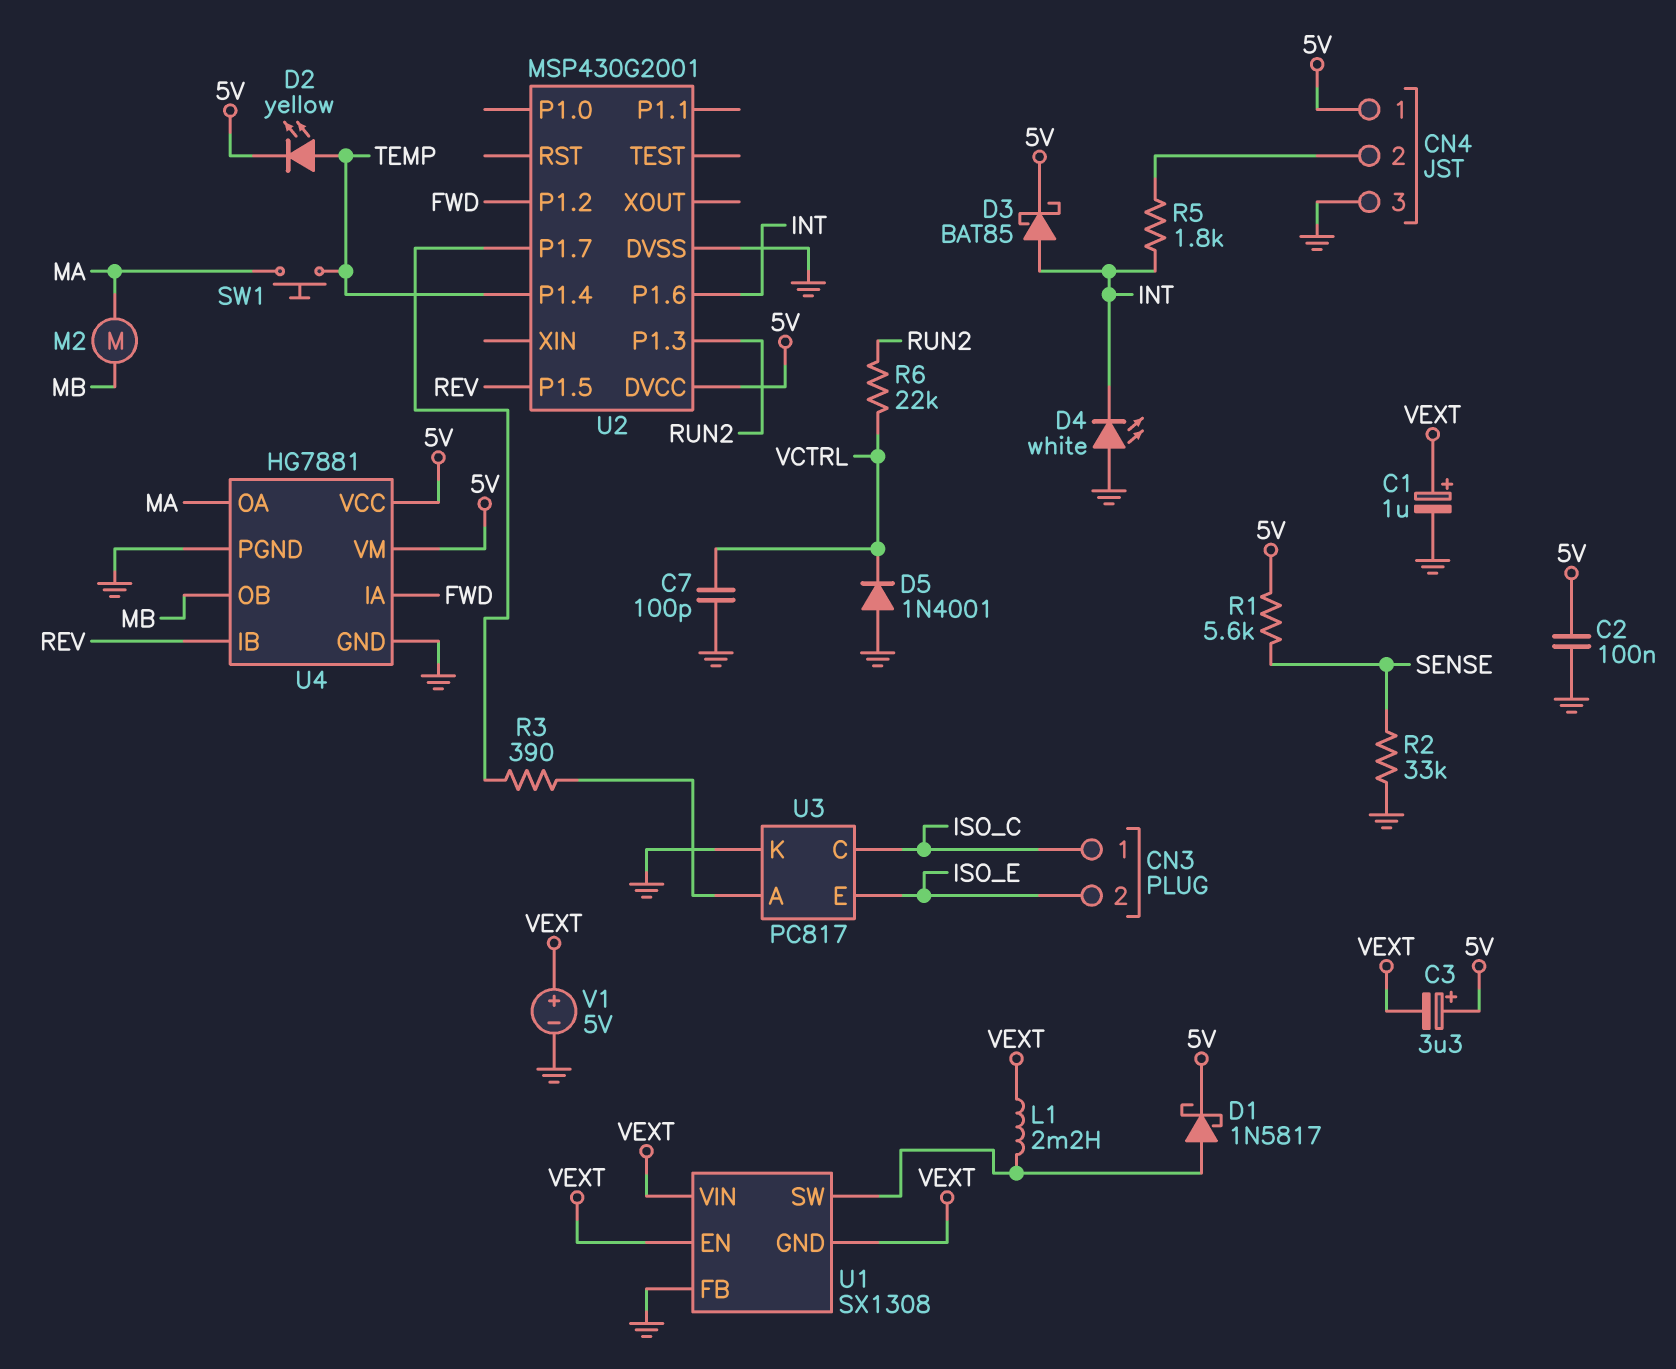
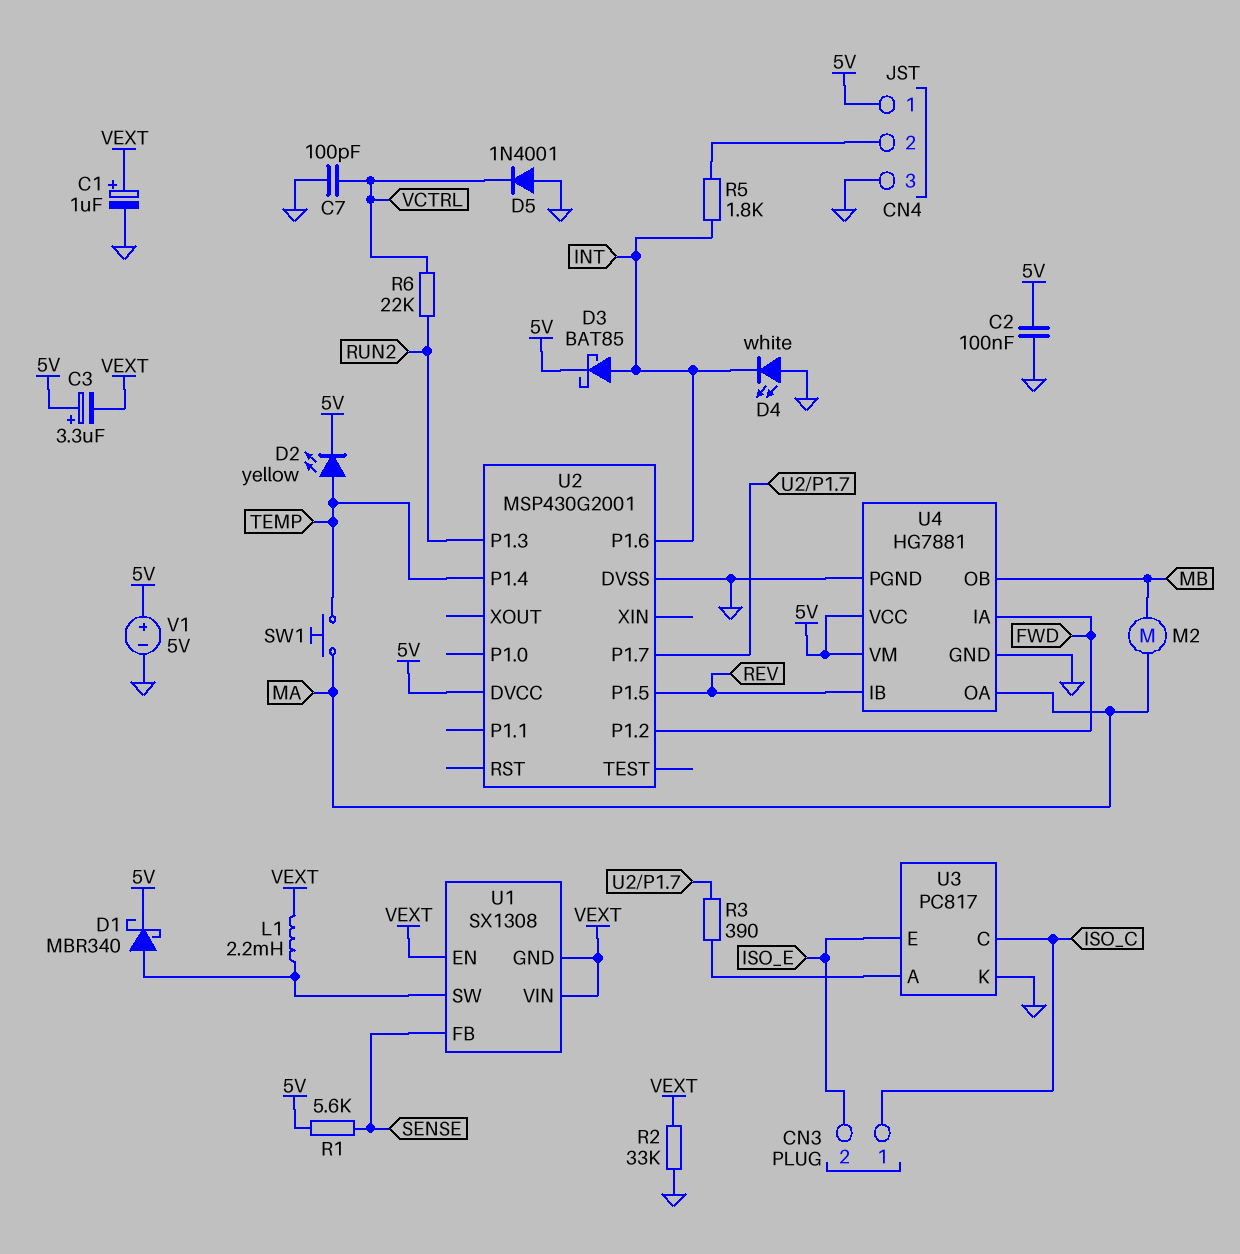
D1: schottky 1N5817 (A U1/SW, K 5V) -> schottky MBR340 (A U1/SW, K 5V)
R2: 33k (GND, SENSE) -> 33k (GND, VEXT)
U1 pin FB: GND -> SENSE
V1: 5V (plus VEXT, minus GND) -> 5V (plus 5V, minus GND)

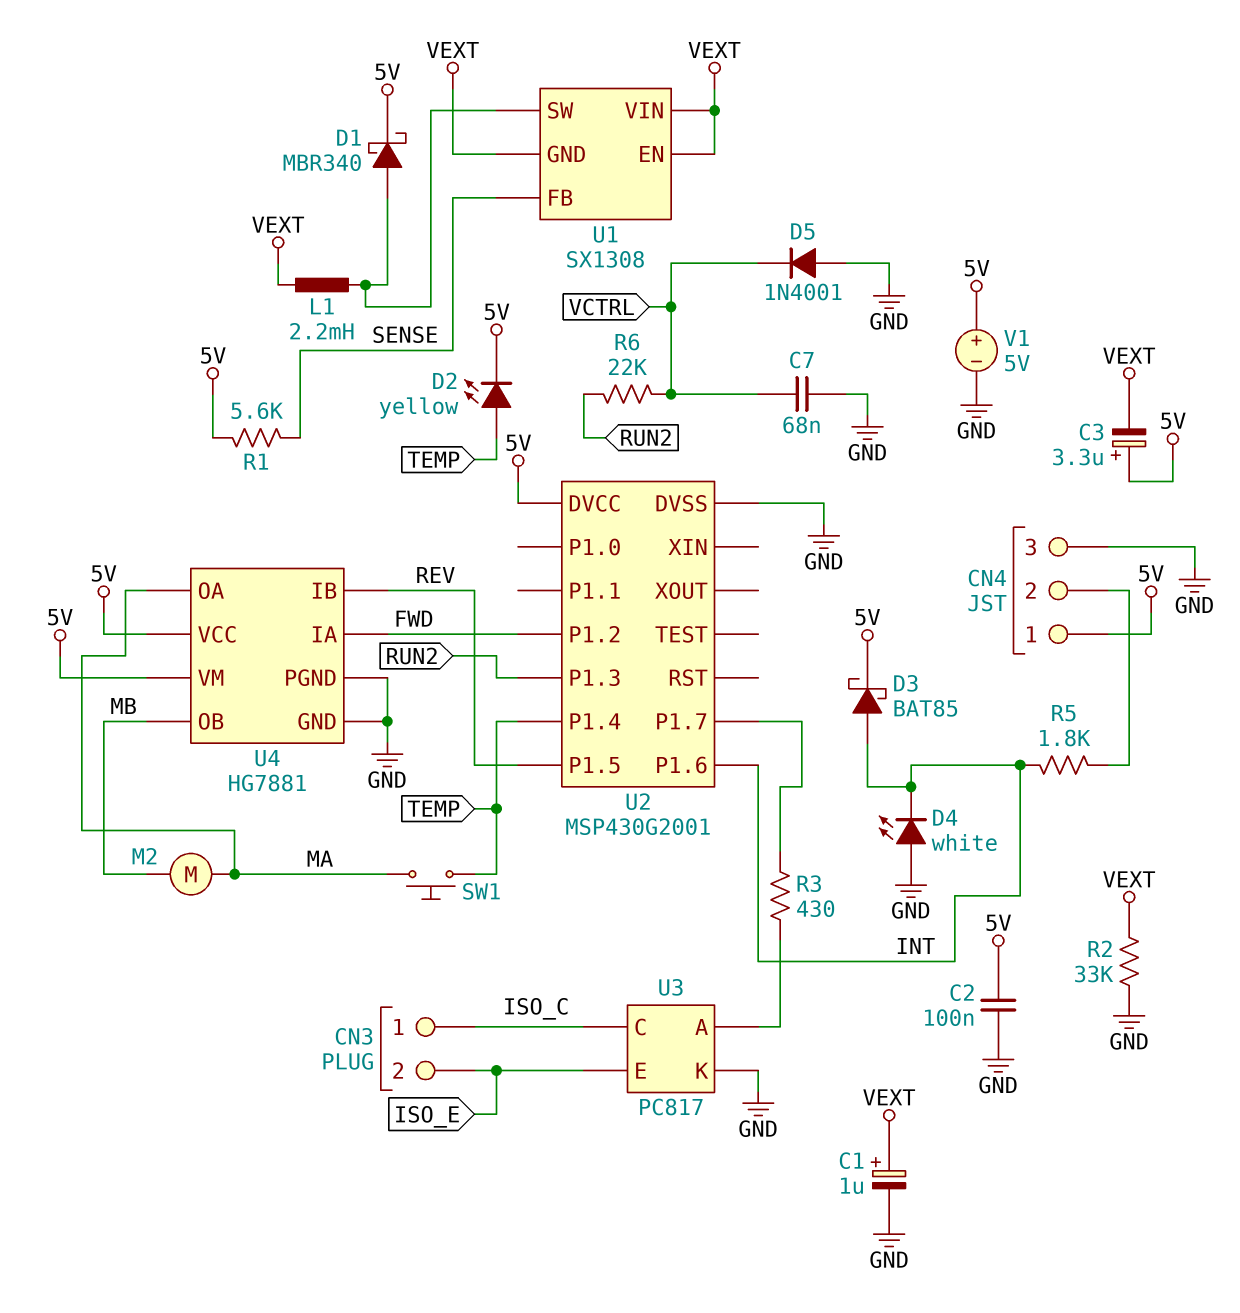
C7: 100pF (GND, VCTRL) -> 68nF (GND, VCTRL)
R3: 390 (U2/P1.7, U3/A) -> 430 (U2/P1.7, U3/A)

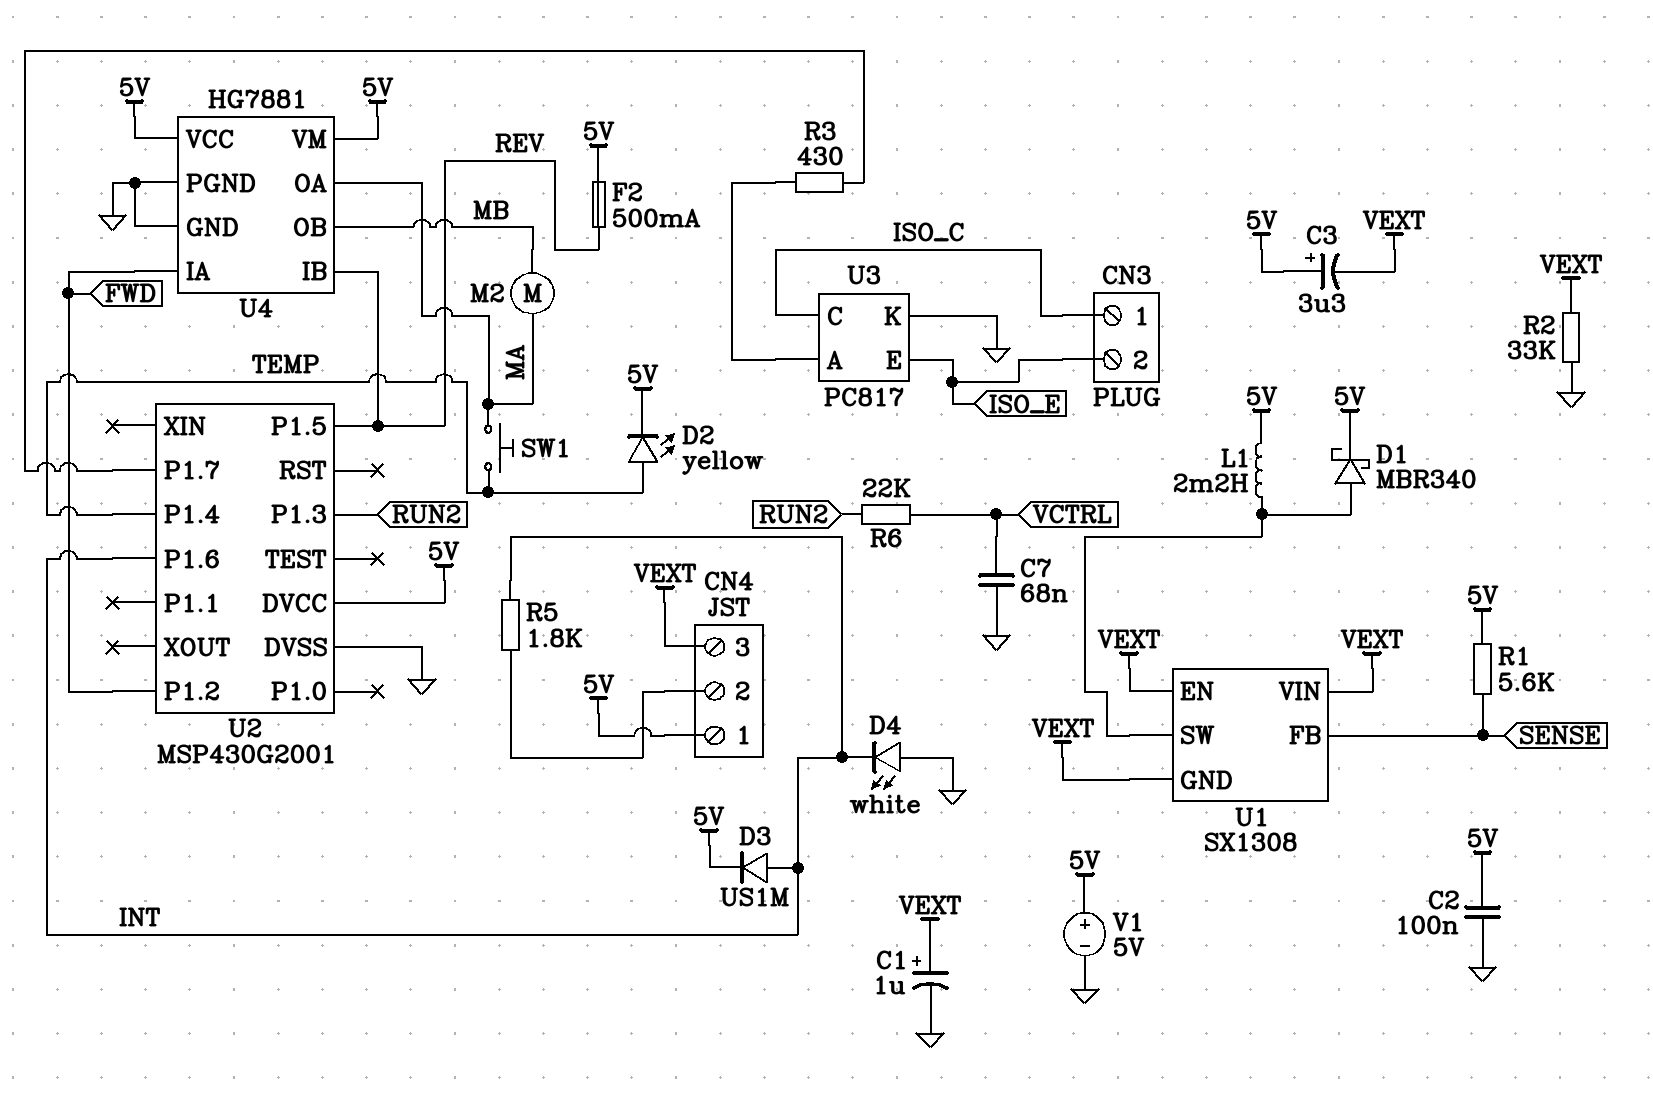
CN4 pin 3: GND -> VEXT
D3: schottky BAT85 (A INT, K 5V) -> diode US1M (A INT, K 5V)
D5: diode 1N4001 (A GND, K VCTRL) -> none
F2: none -> 500mA (5V, REV)
L1: 2.2mH (U1/SW, VEXT) -> 2.2mH (5V, U1/SW)

